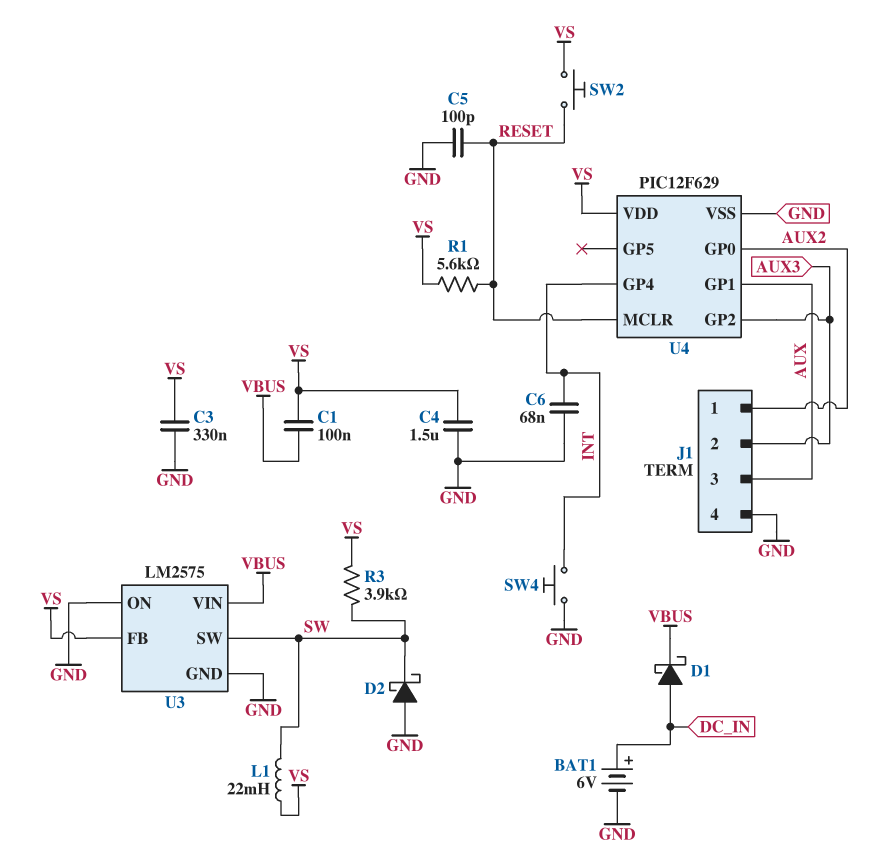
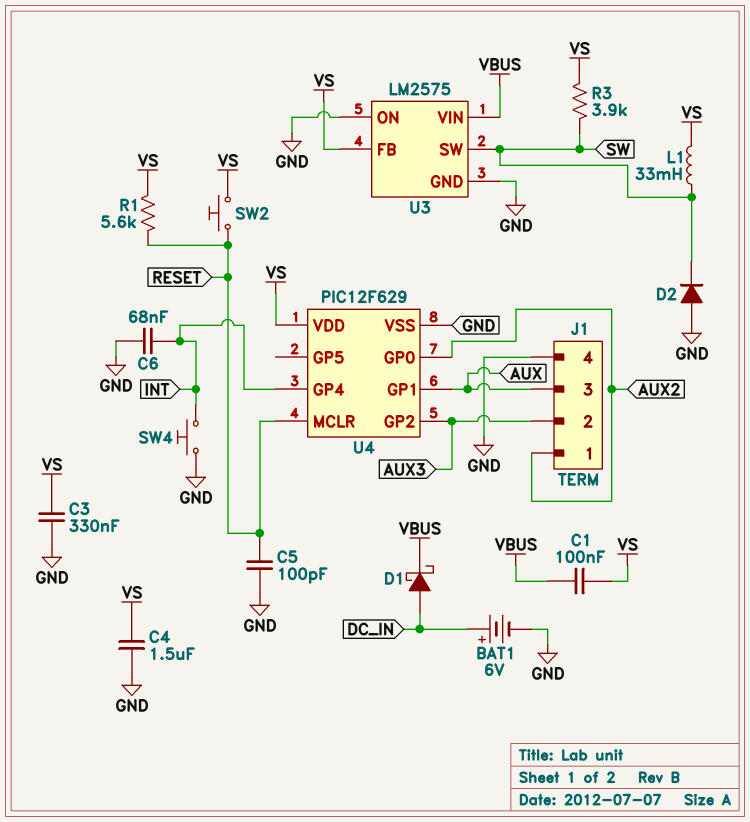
D2: schottky (A GND, K SW) -> diode (A GND, K SW)
L1: 22mH (SW, VS) -> 33mH (SW, VS)

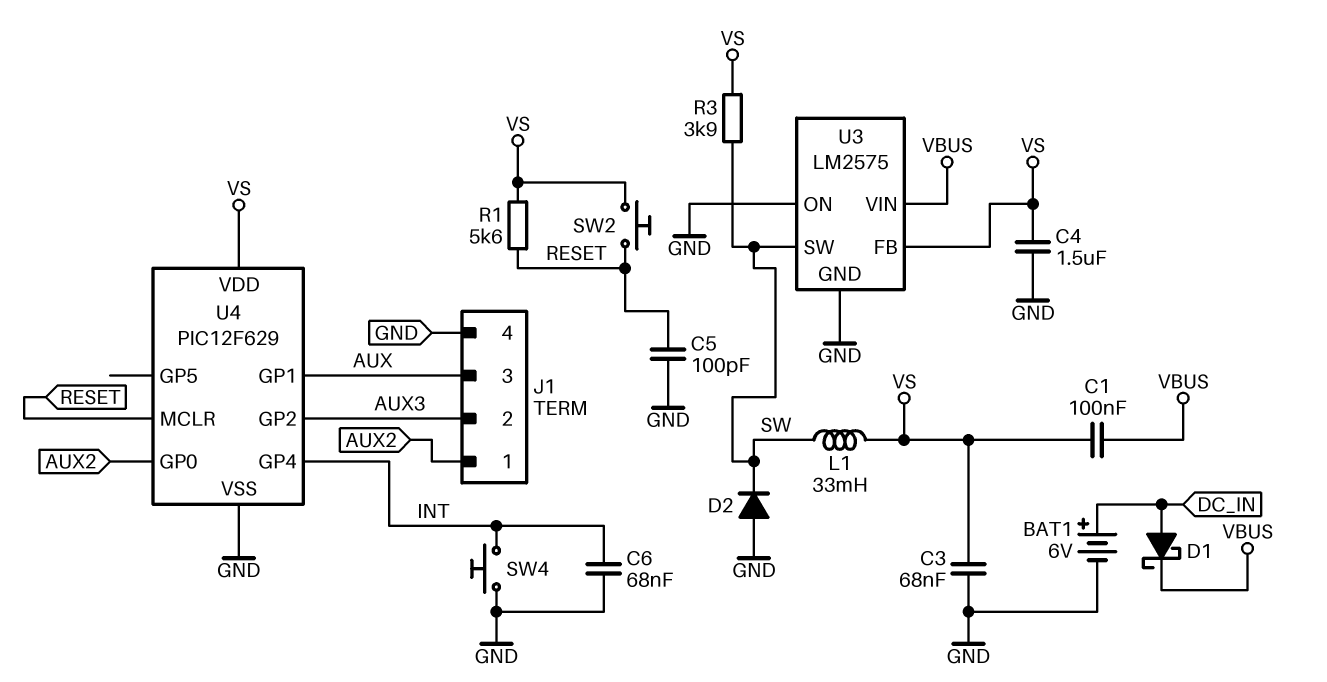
C3: 330nF (GND, VS) -> 68nF (GND, VS)

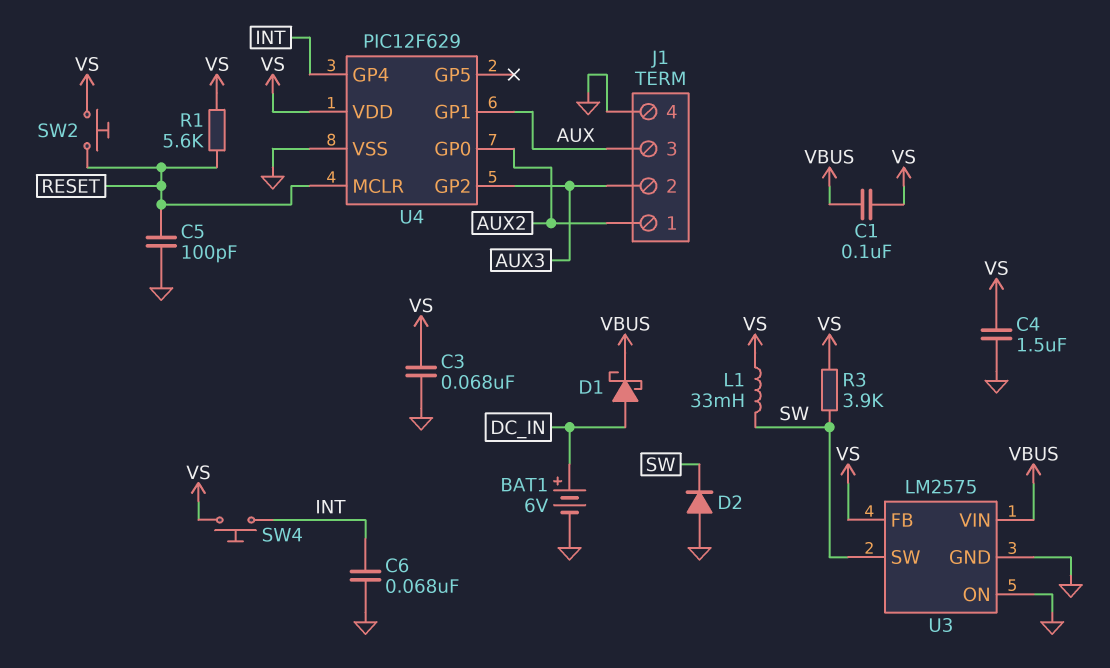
SW4: button (GND, INT) -> button (INT, VS)

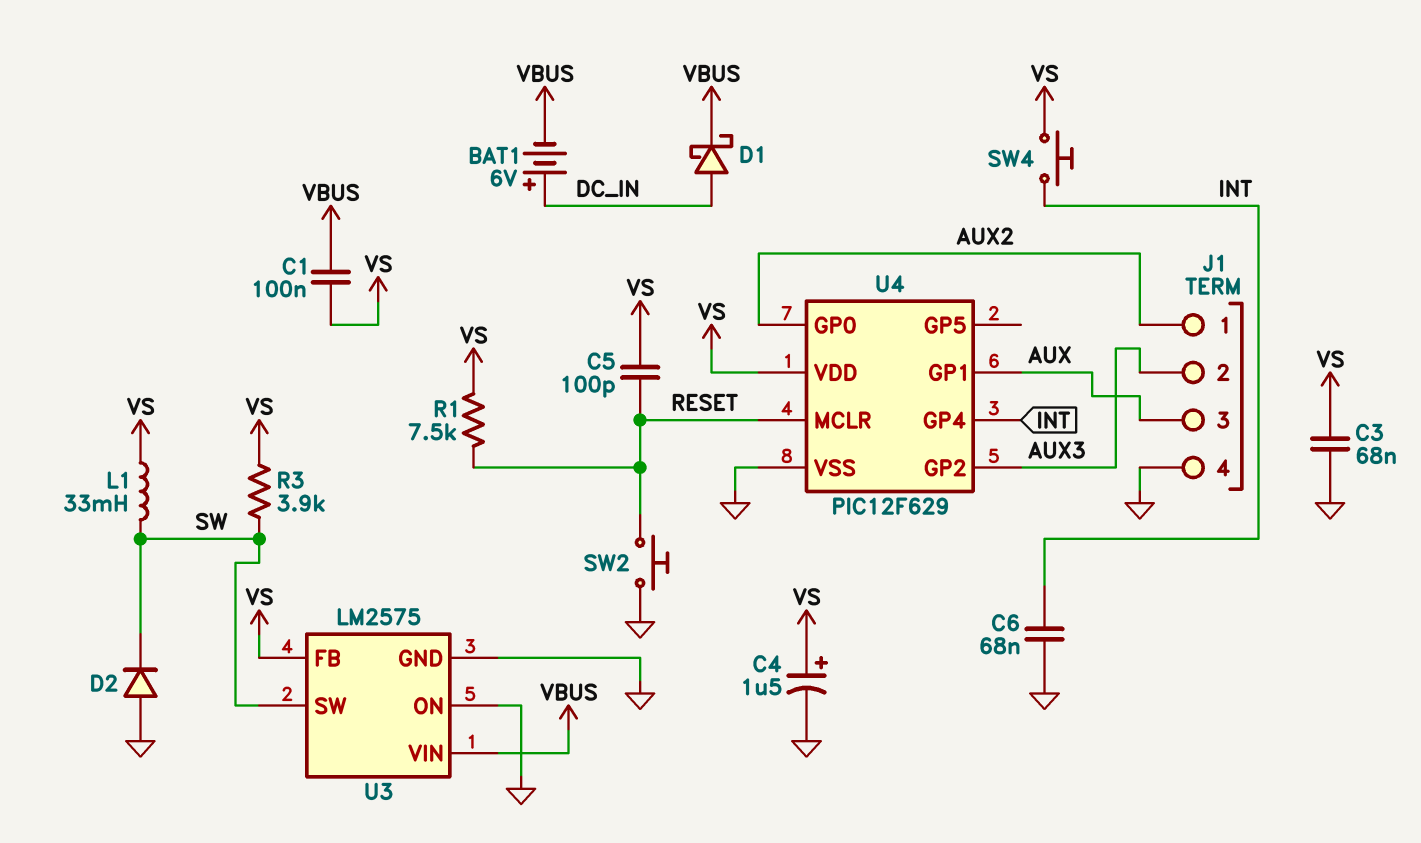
BAT1: 6V (plus DC_IN, minus GND) -> 6V (plus DC_IN, minus VBUS)
C4: 1.5uF (GND, VS) -> 1.5uF (plus VS, minus GND)
C5: 100pF (GND, RESET) -> 100pF (RESET, VS)
R1: 5.6k (RESET, VS) -> 7.5k (RESET, VS)
SW2: button (RESET, VS) -> button (GND, RESET)

